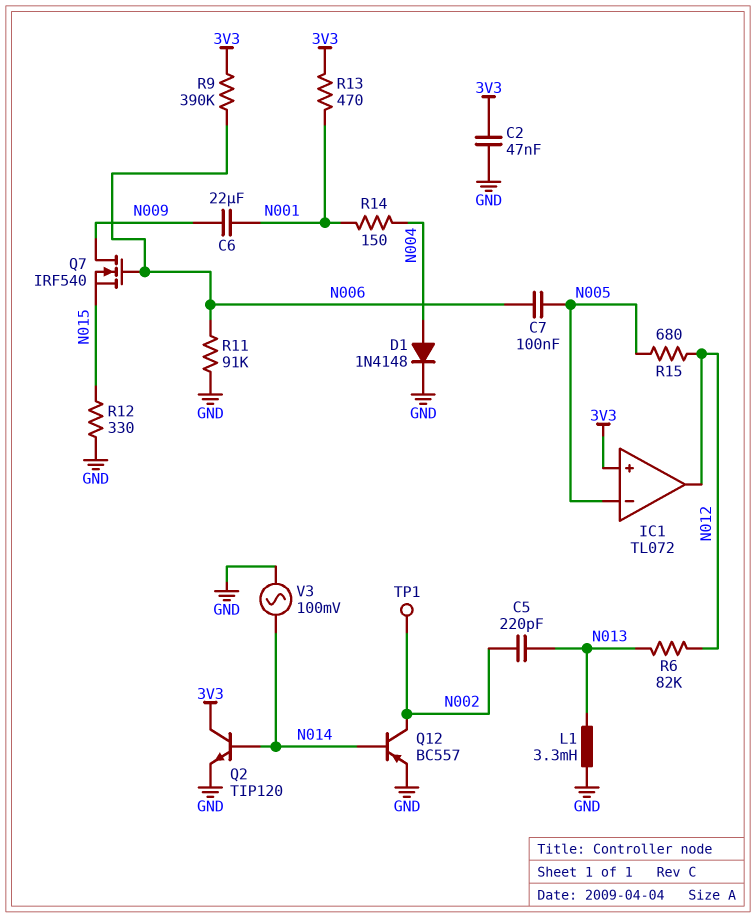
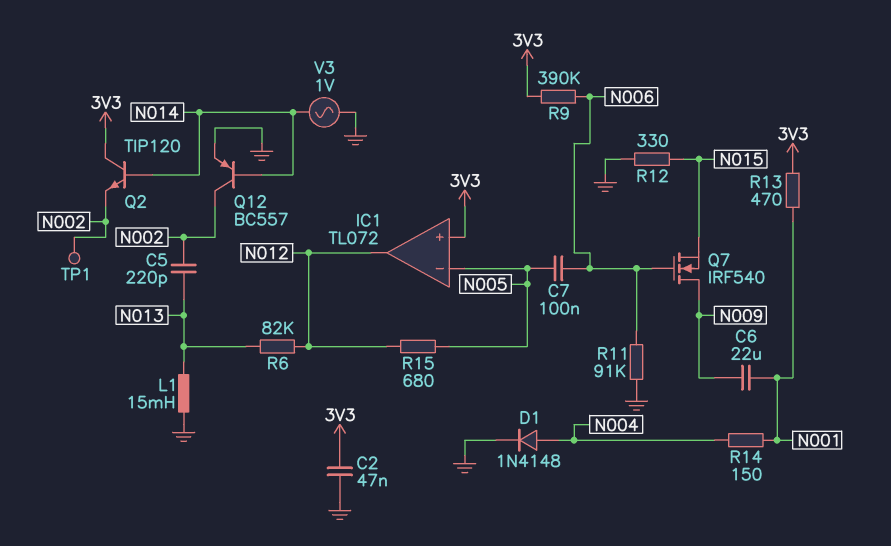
L1: 3.3mH (GND, N013) -> 15mH (GND, N013)
Q2: NPN TIP120 (B N014, C 3V3, E GND) -> NPN TIP120 (B N014, C 3V3, E N002)
V3: AC 100mV (GND, N014) -> AC 1V (GND, N014)

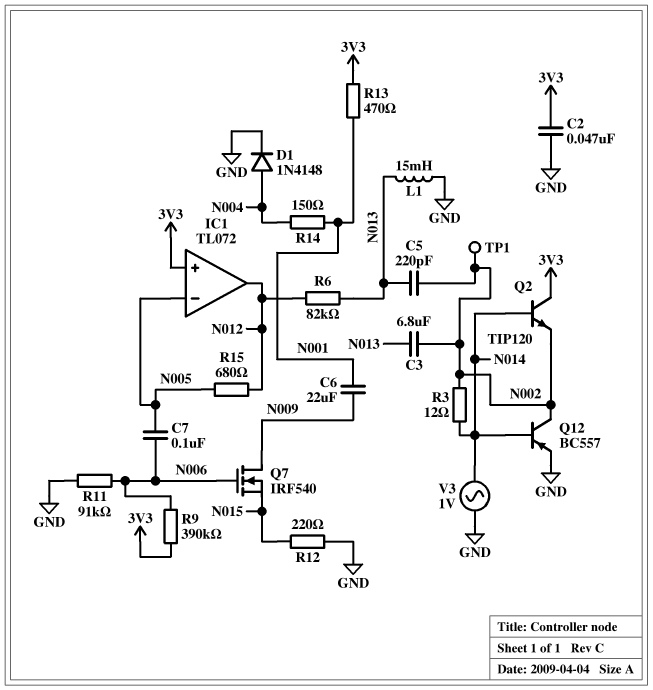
C3: none -> 6.8uF (N002, N013)
R3: none -> 12 (N002, N014)
R12: 330 (GND, N015) -> 220 (GND, N015)

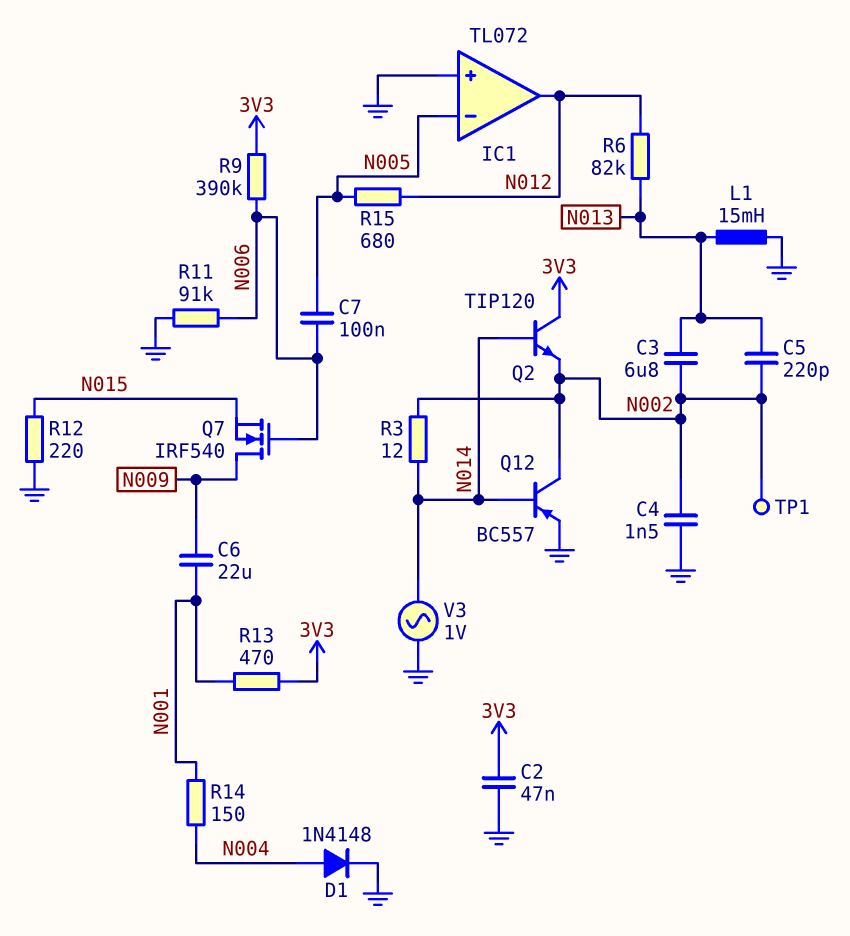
C4: none -> 1.5nF (GND, N002)
IC1 pin in+: 3V3 -> GND

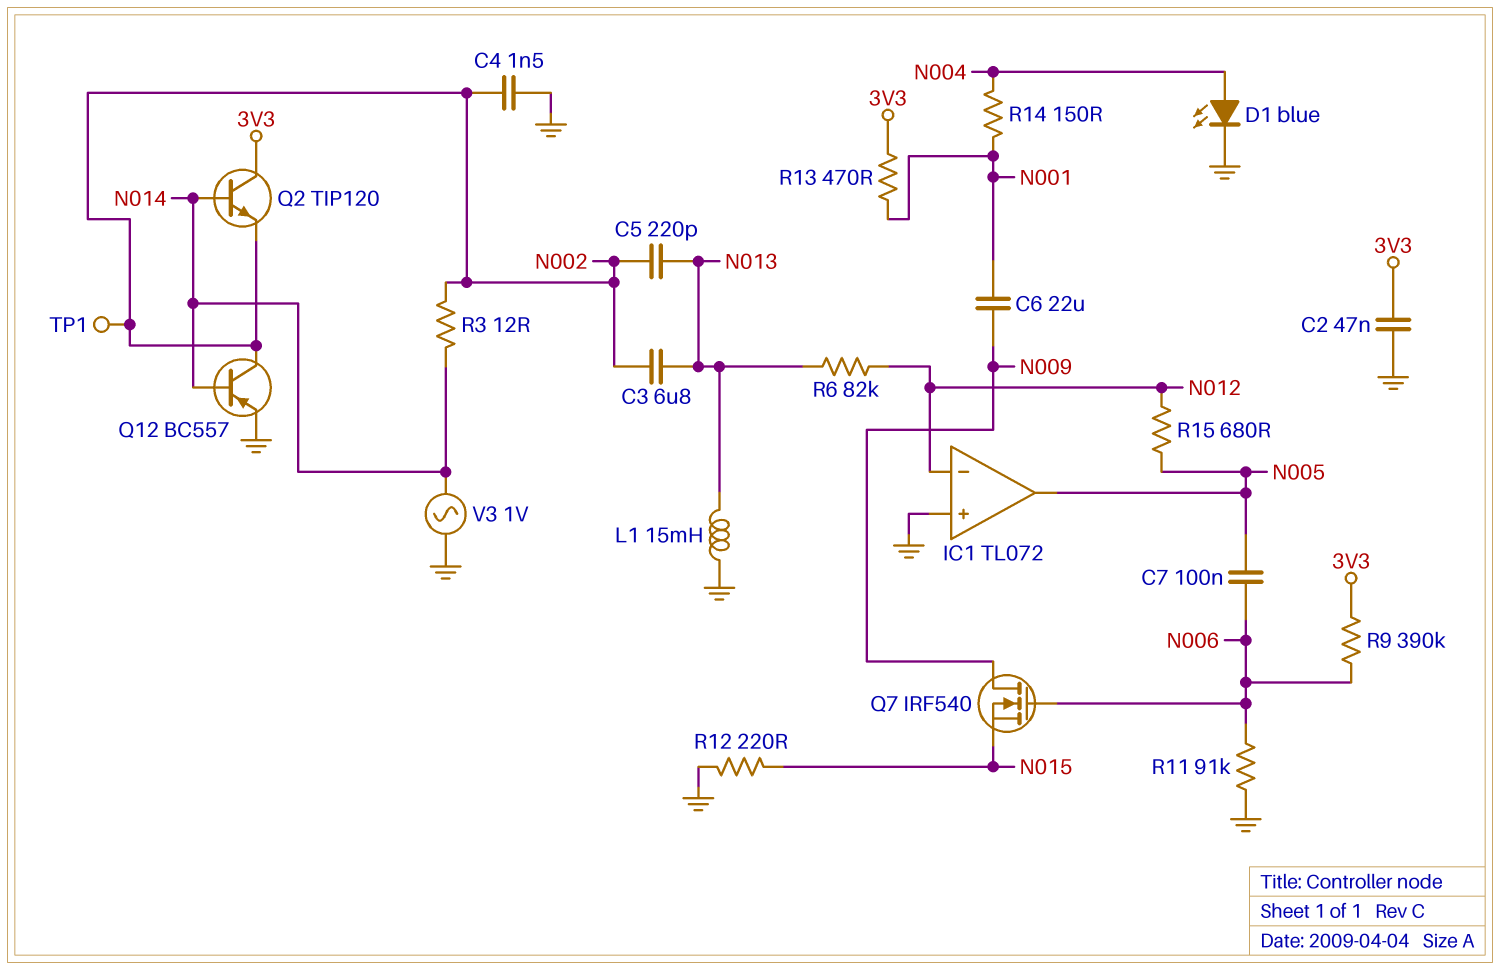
D1: diode 1N4148 (A N004, K GND) -> LED blue (A N004, K GND)
IC1 pin in-: N005 -> N012
IC1 pin out: N012 -> N005

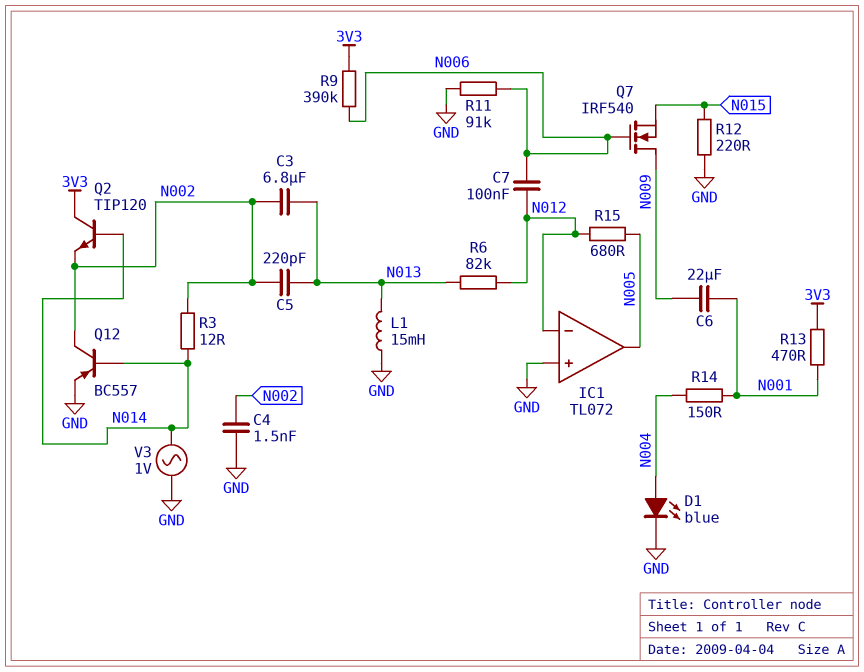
C2: 47nF (3V3, GND) -> none
C7: 100nF (N005, N006) -> 100nF (N006, N012)
TP1: test point (N002) -> none

